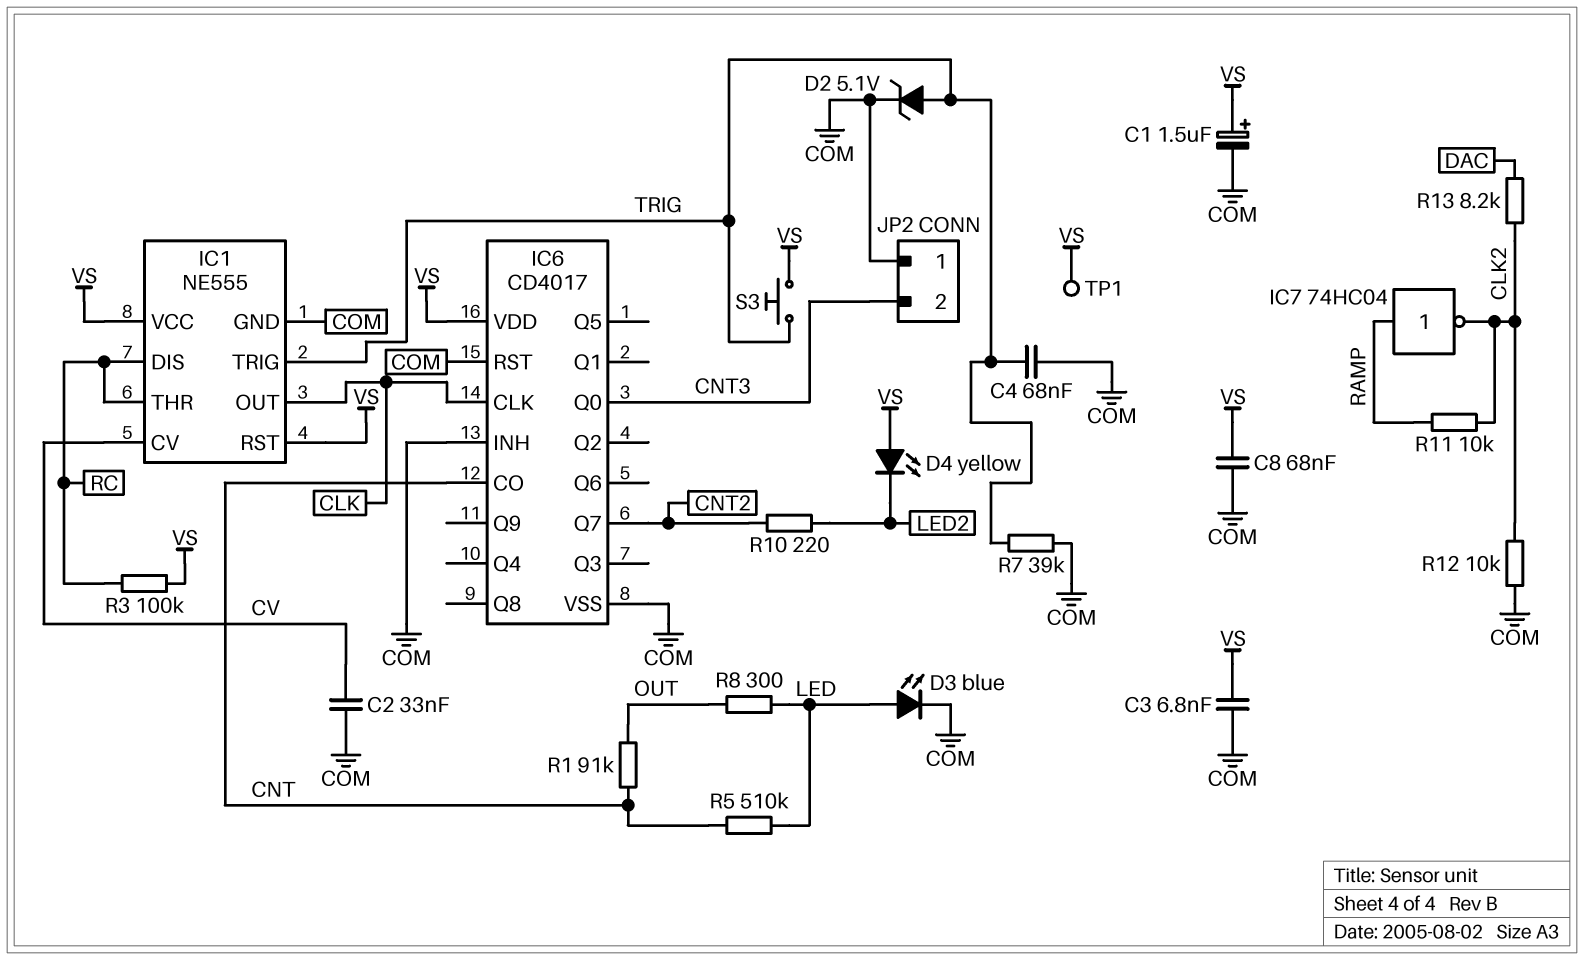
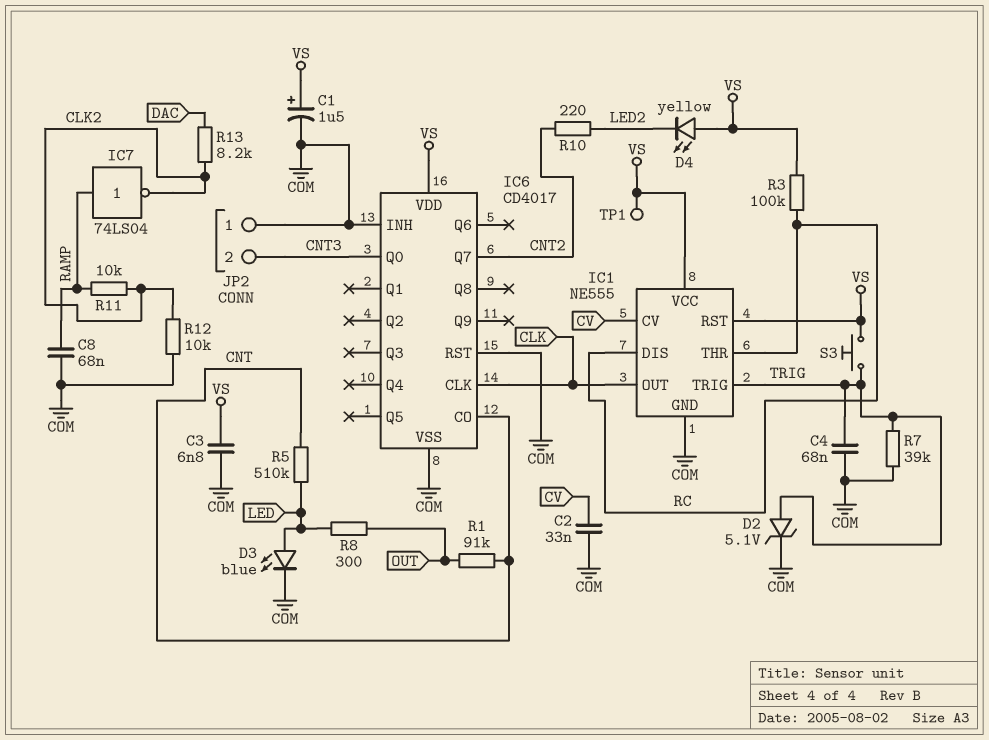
C8: 68nF (COM, VS) -> 68nF (COM, RAMP)
IC7: NOT 74HC04 (in RAMP, out CLK2) -> NOT 74LS04 (in RAMP, out CLK2)

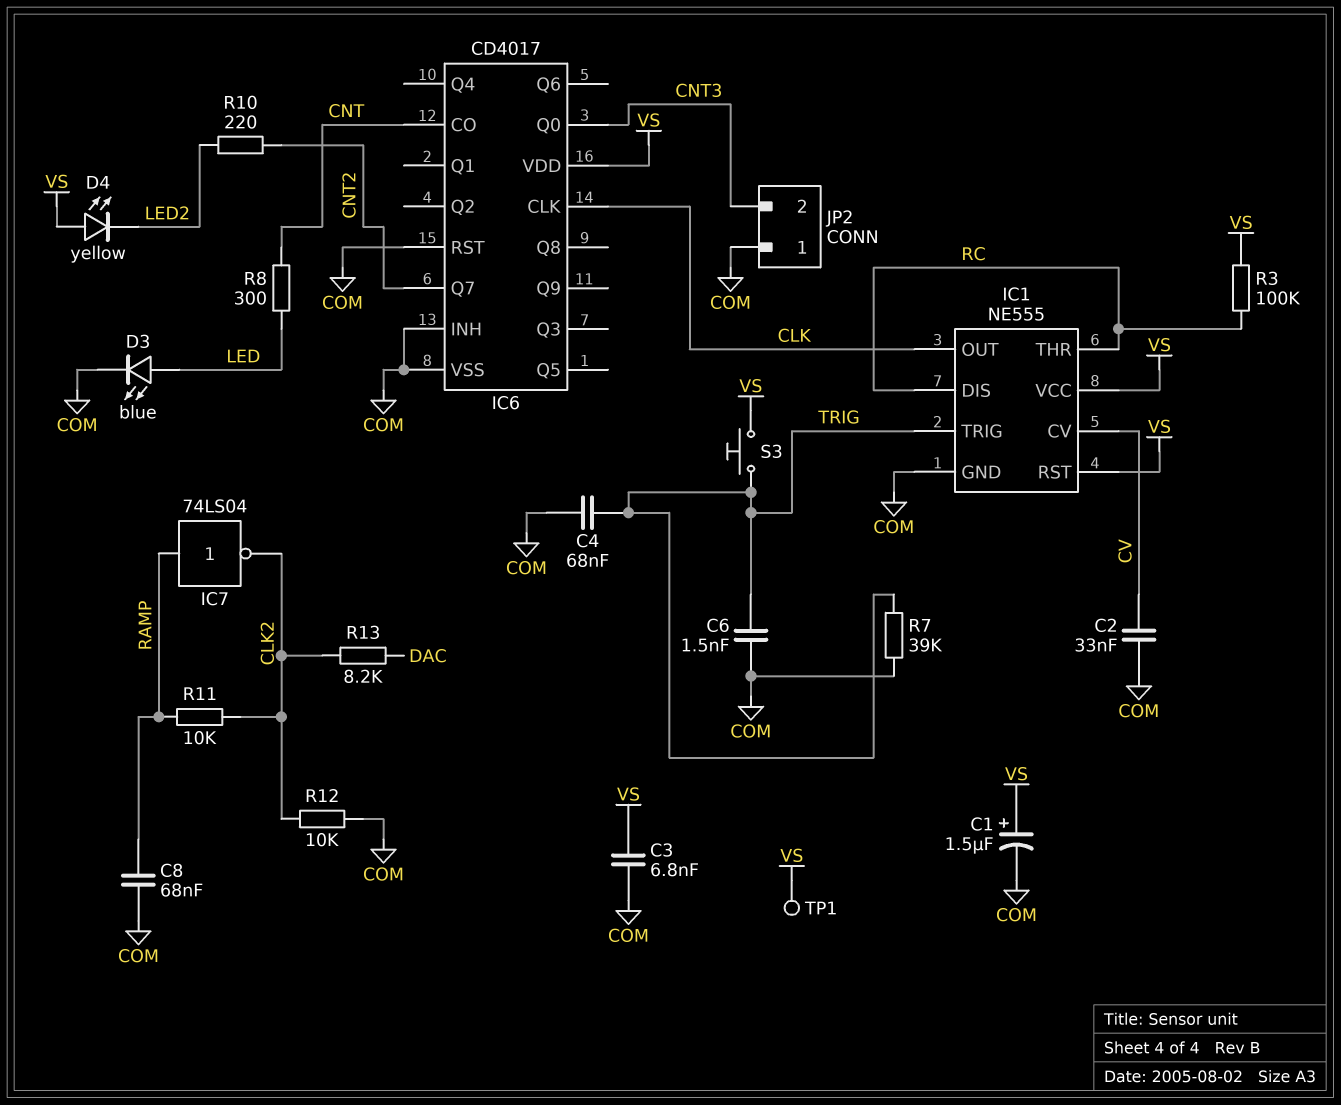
C6: none -> 1.5nF (COM, TRIG)
D2: zener 5.1V (A TRIG, K COM) -> none
R1: 91k (CNT, OUT) -> none
R5: 510k (CNT, LED) -> none
R8: 300 (LED, OUT) -> 300 (CNT, LED)

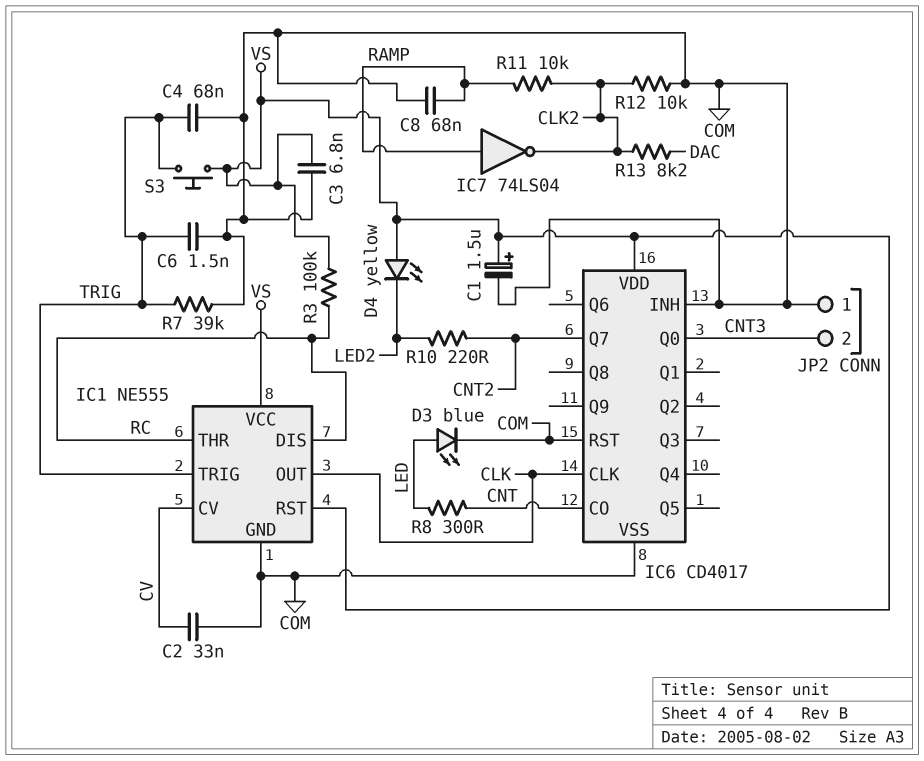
TP1: test point (VS) -> none

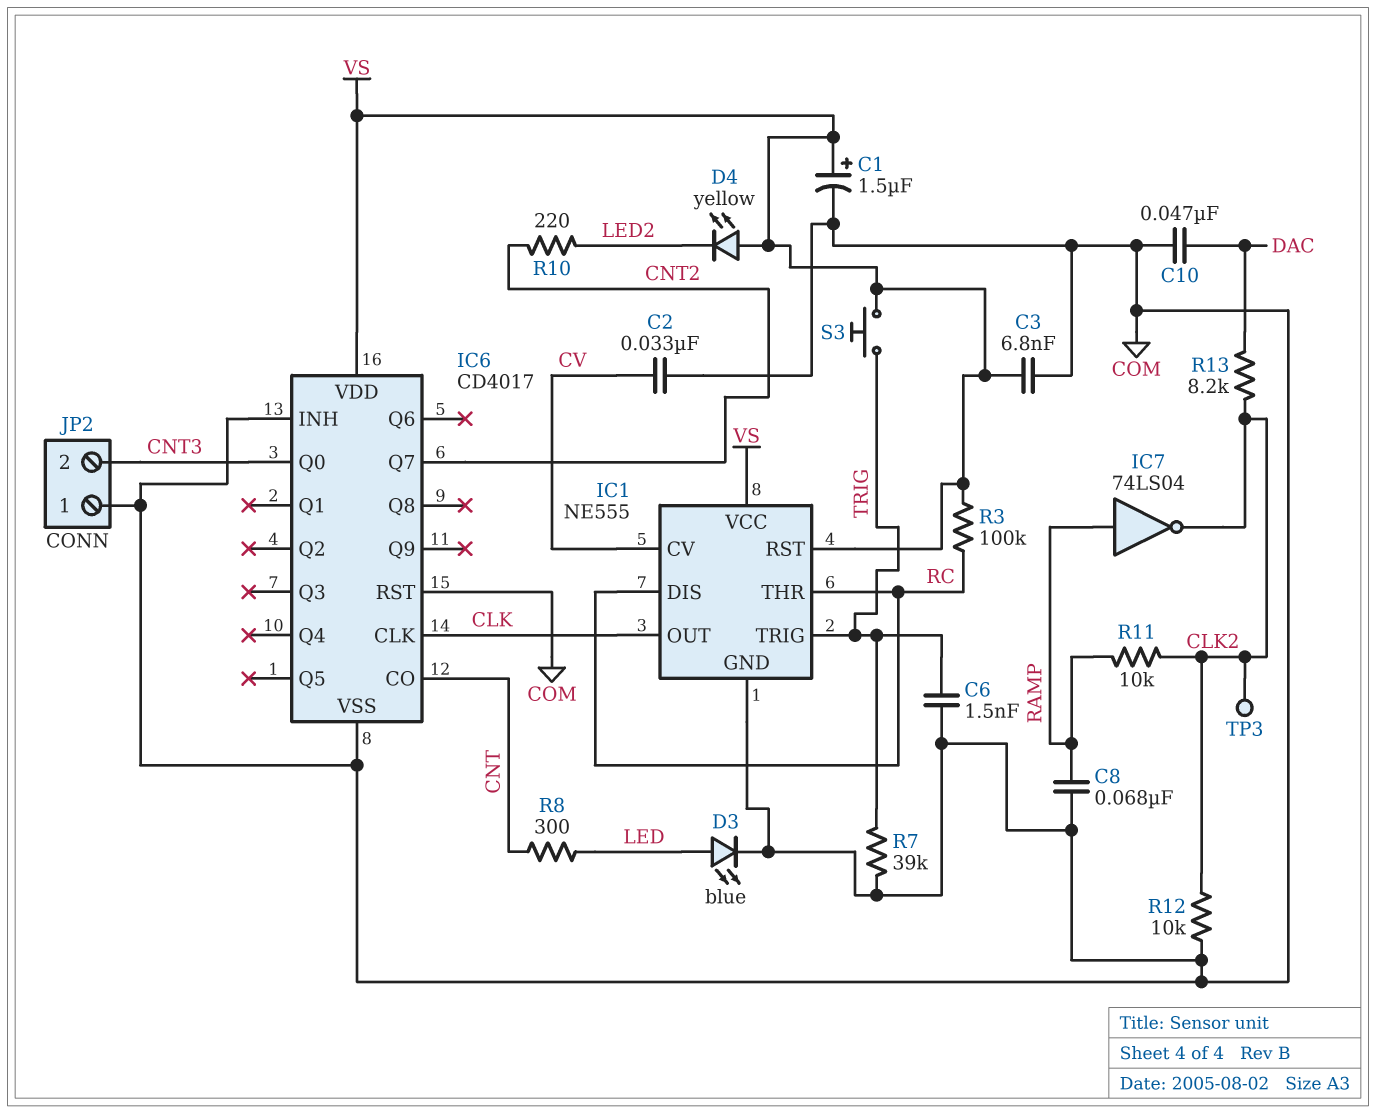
C4: 68nF (COM, TRIG) -> none
C10: none -> 47nF (COM, DAC)
TP3: none -> test point (CLK2)

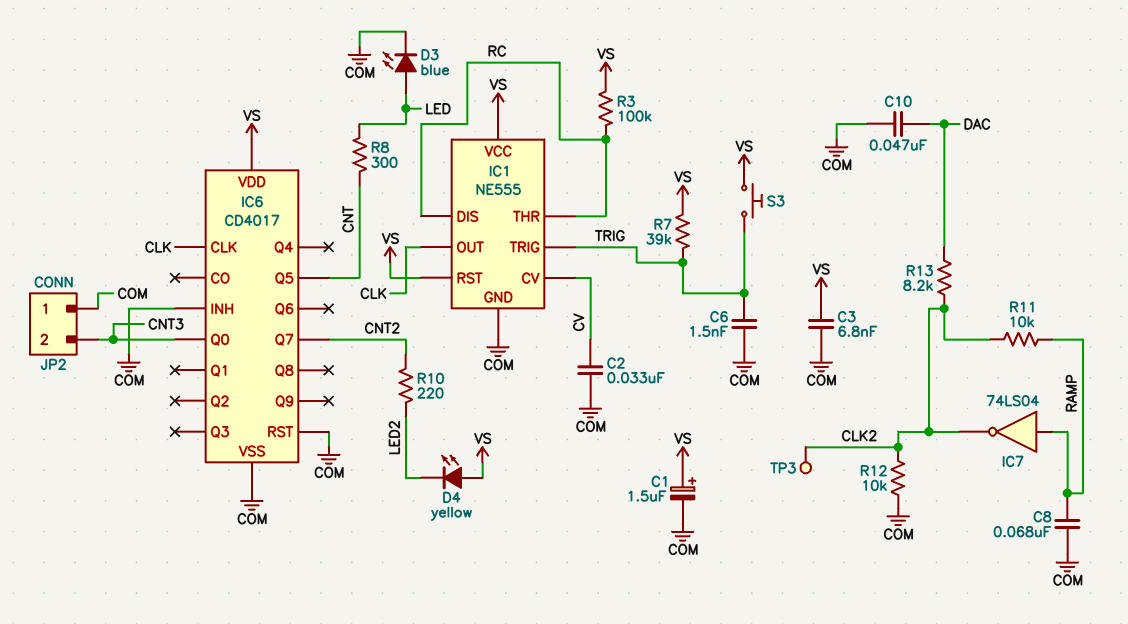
IC6 pin CO: CNT -> none
IC6 pin Q5: none -> CNT
R7: 39k (COM, TRIG) -> 39k (TRIG, VS)

